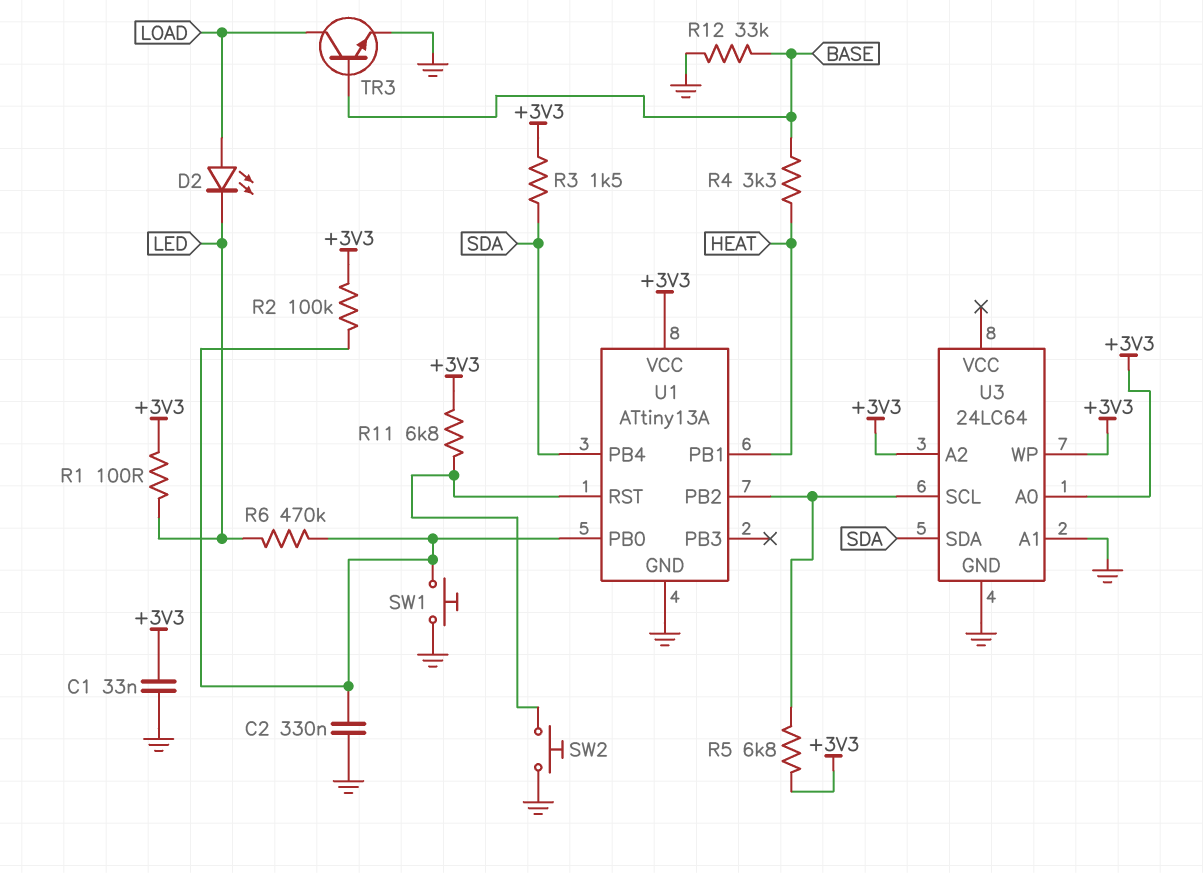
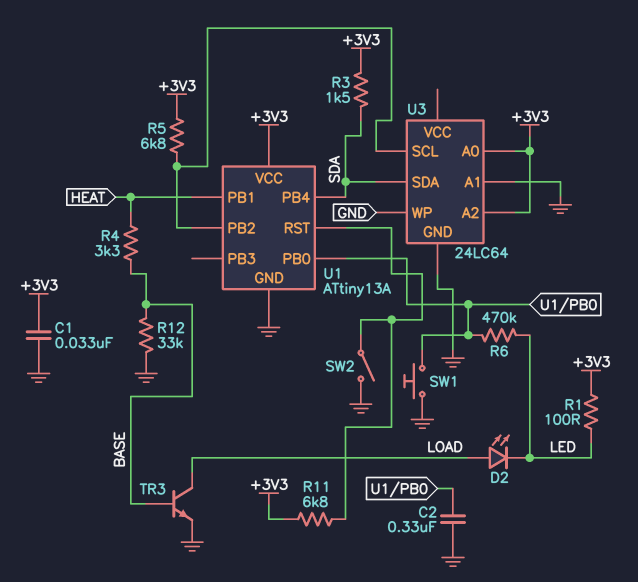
R2: 100k (+3V3, U1/PB0) -> none
SW2: button (GND, U1/RST) -> switch (GND, U1/RST)
U3 pin WP: +3V3 -> GND

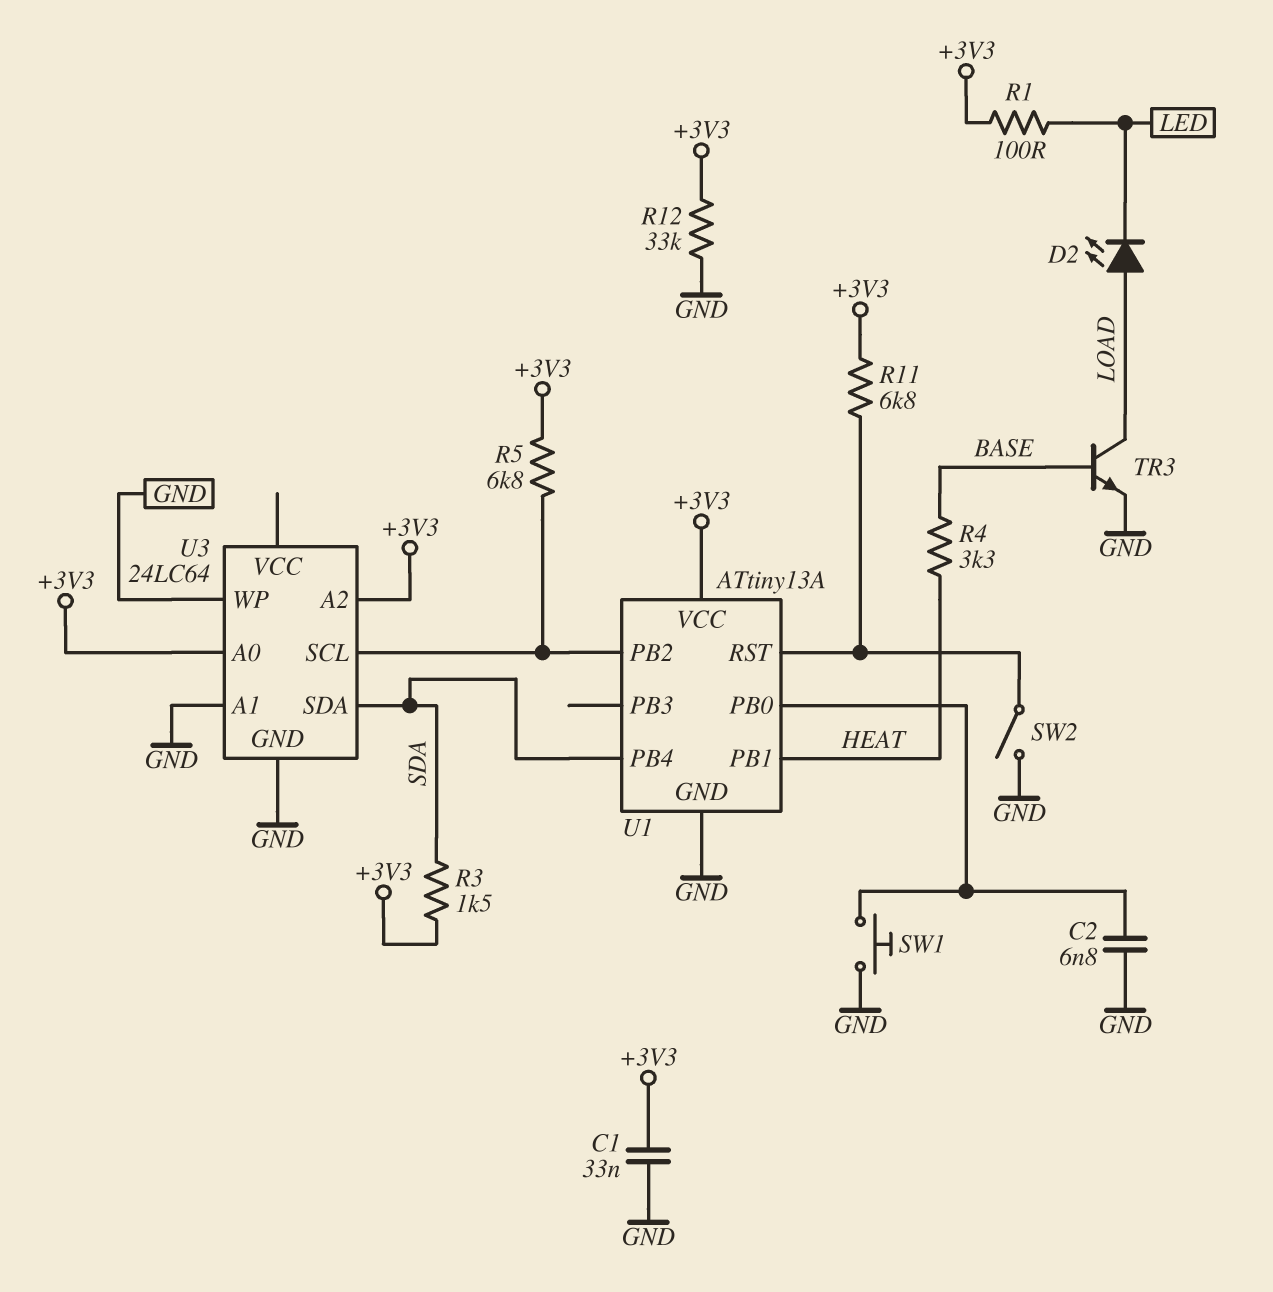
C2: 330nF (GND, U1/PB0) -> 6.8nF (GND, U1/PB0)
R6: 470k (LED, U1/PB0) -> none
R12: 33k (BASE, GND) -> 33k (+3V3, GND)

